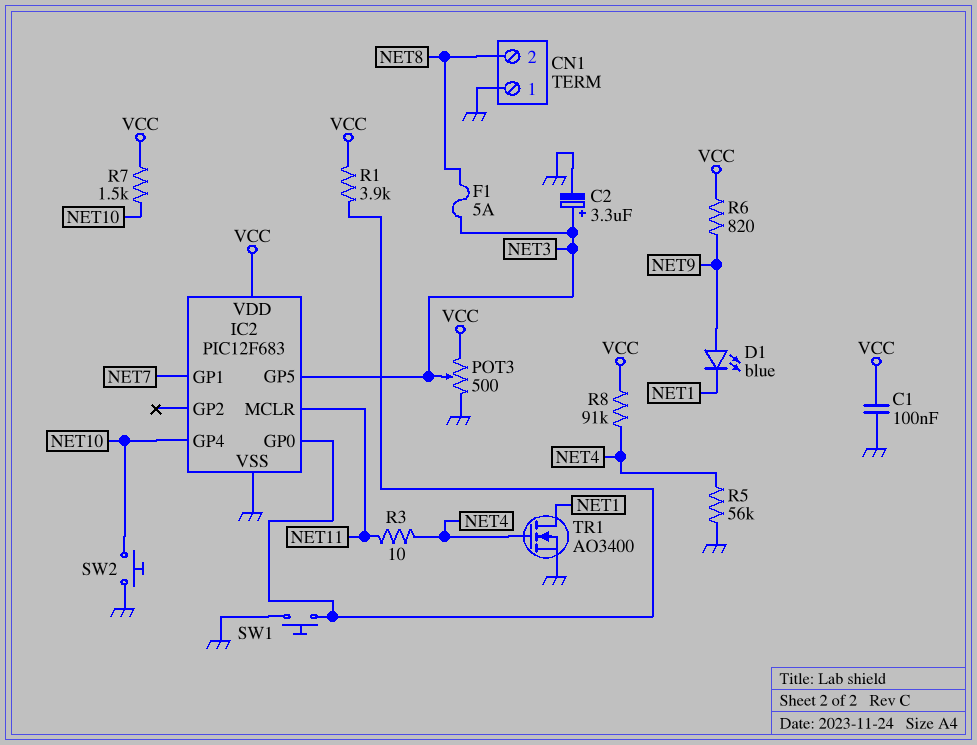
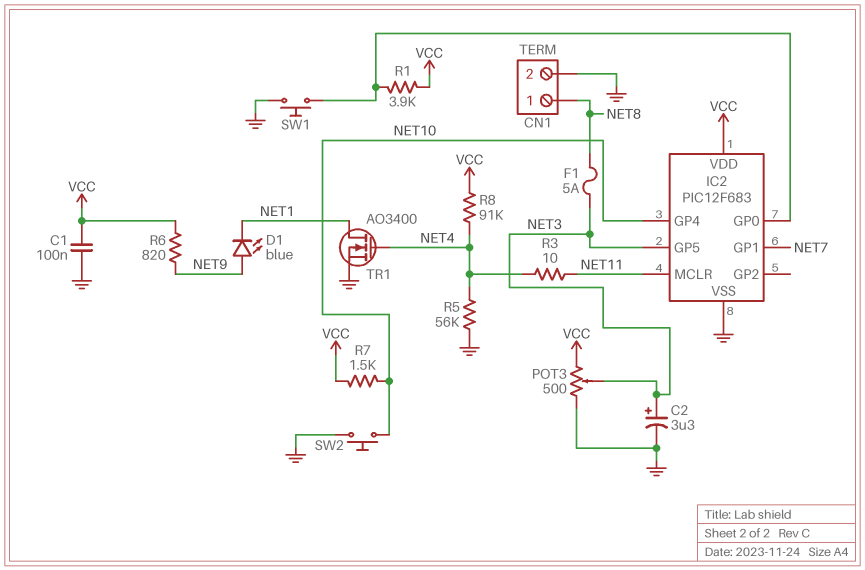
CN1 pin 1: GND -> NET8
CN1 pin 2: NET8 -> GND

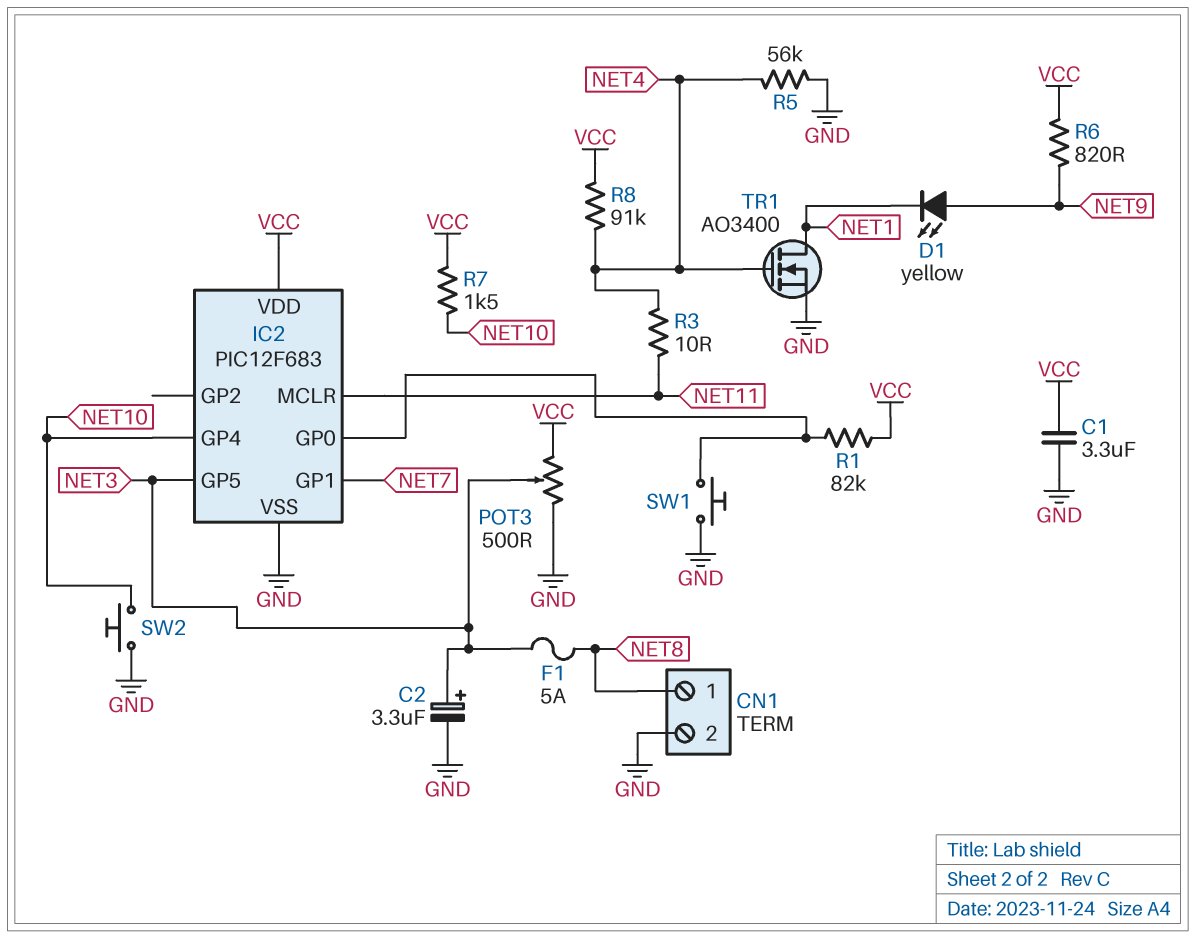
C1: 100nF (GND, VCC) -> 3.3uF (GND, VCC)
D1: LED blue (A NET9, K NET1) -> LED yellow (A NET9, K NET1)
R1: 3.9k (IC2/GP0, VCC) -> 82k (IC2/GP0, VCC)

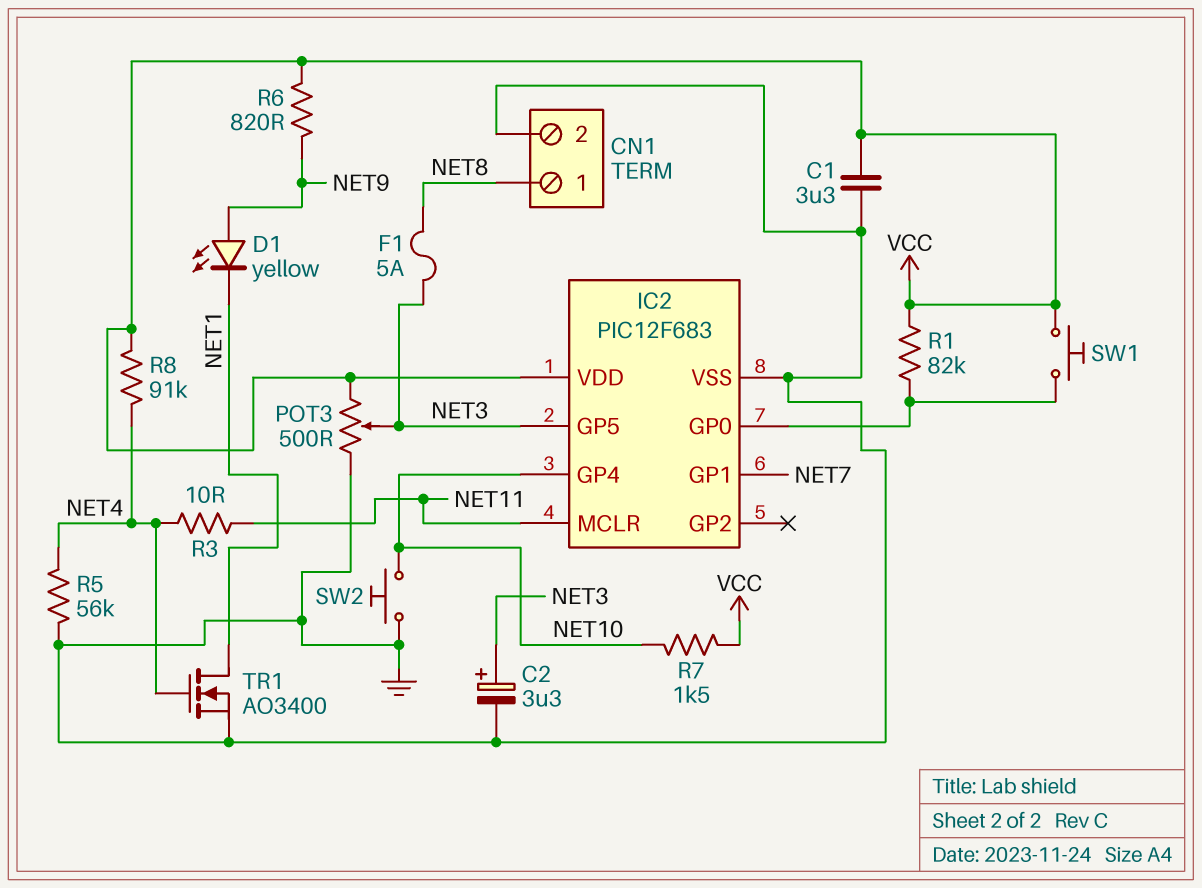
SW1: button (GND, IC2/GP0) -> button (IC2/GP0, VCC)

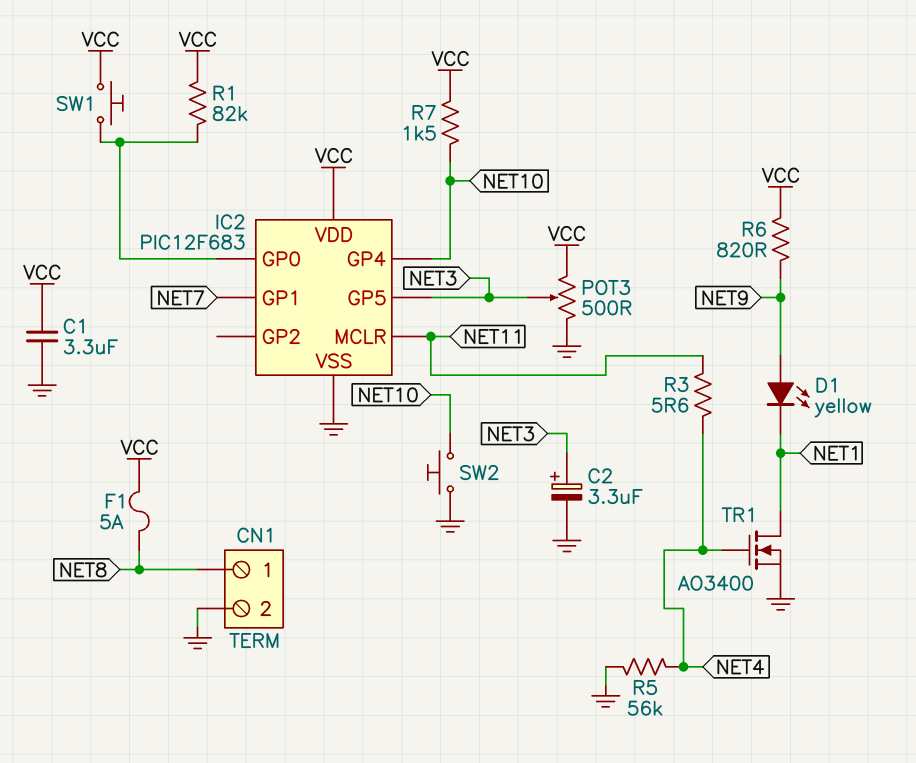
F1: 5A (NET3, NET8) -> 5A (NET8, VCC)
R3: 10 (NET4, NET11) -> 5.6 (NET4, NET11)
R8: 91k (NET4, VCC) -> none

